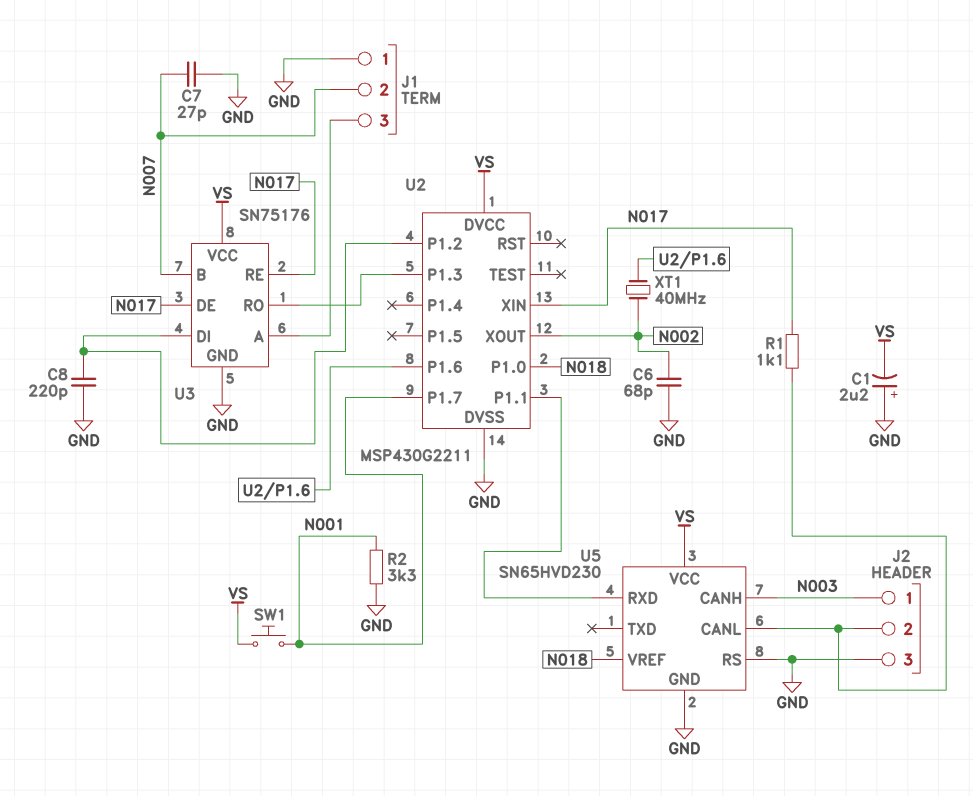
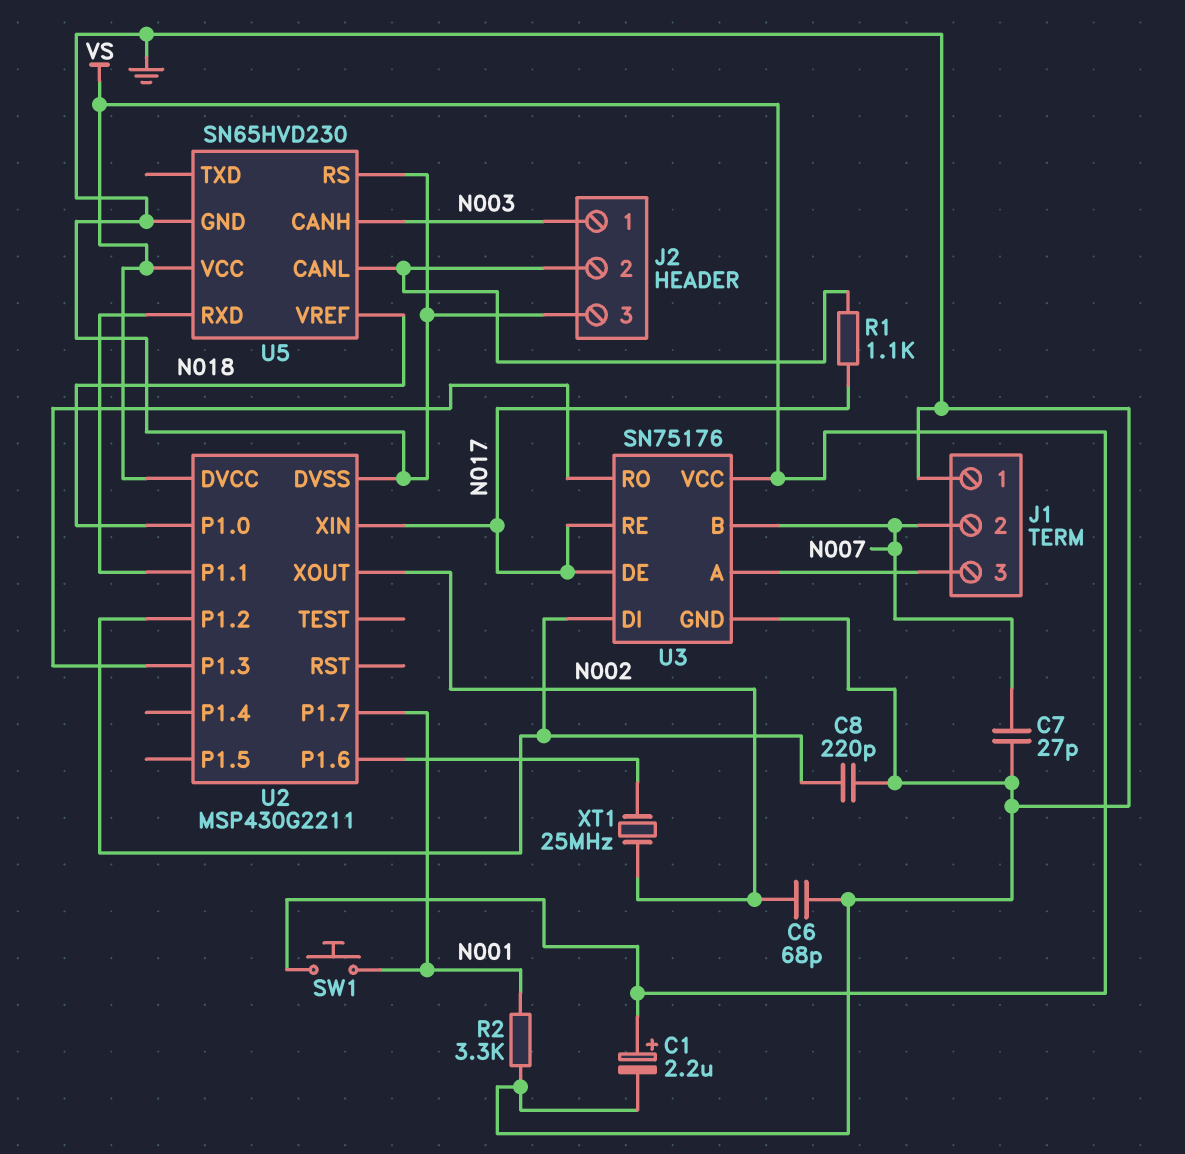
C1: 2.2uF (plus GND, minus VS) -> 2.2uF (plus VS, minus GND)
XT1: 40MHz (N002, U2/P1.6) -> 25MHz (N002, U2/P1.6)

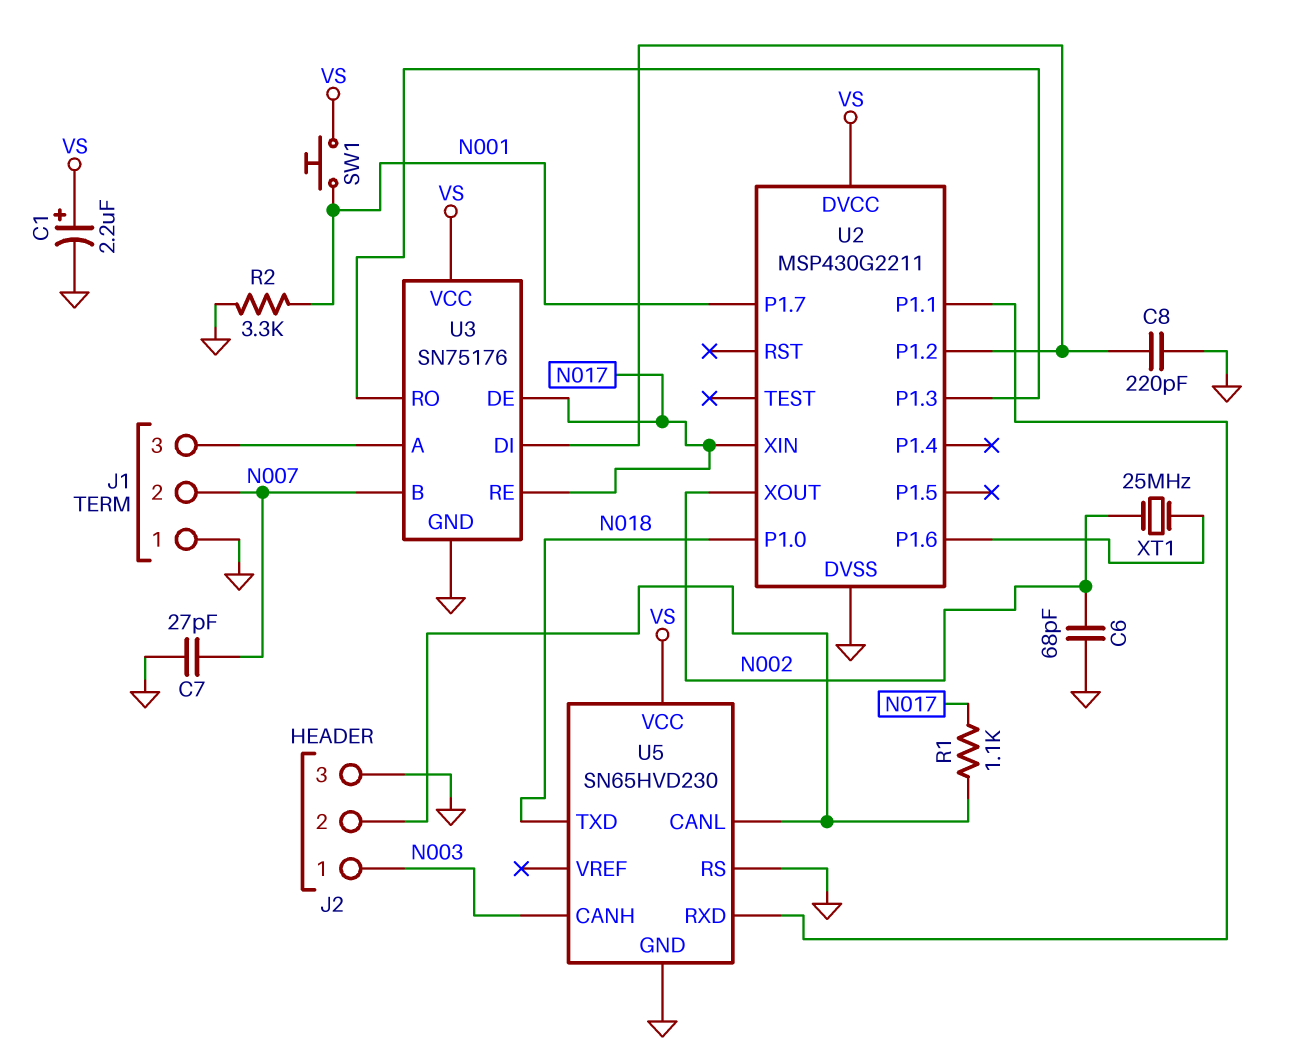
U5 pin TXD: none -> N018
U5 pin VREF: N018 -> none

